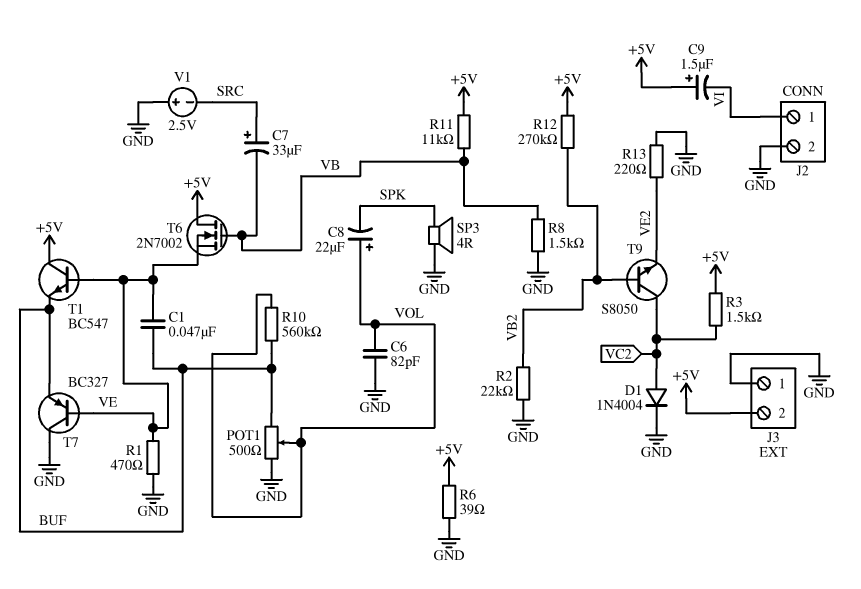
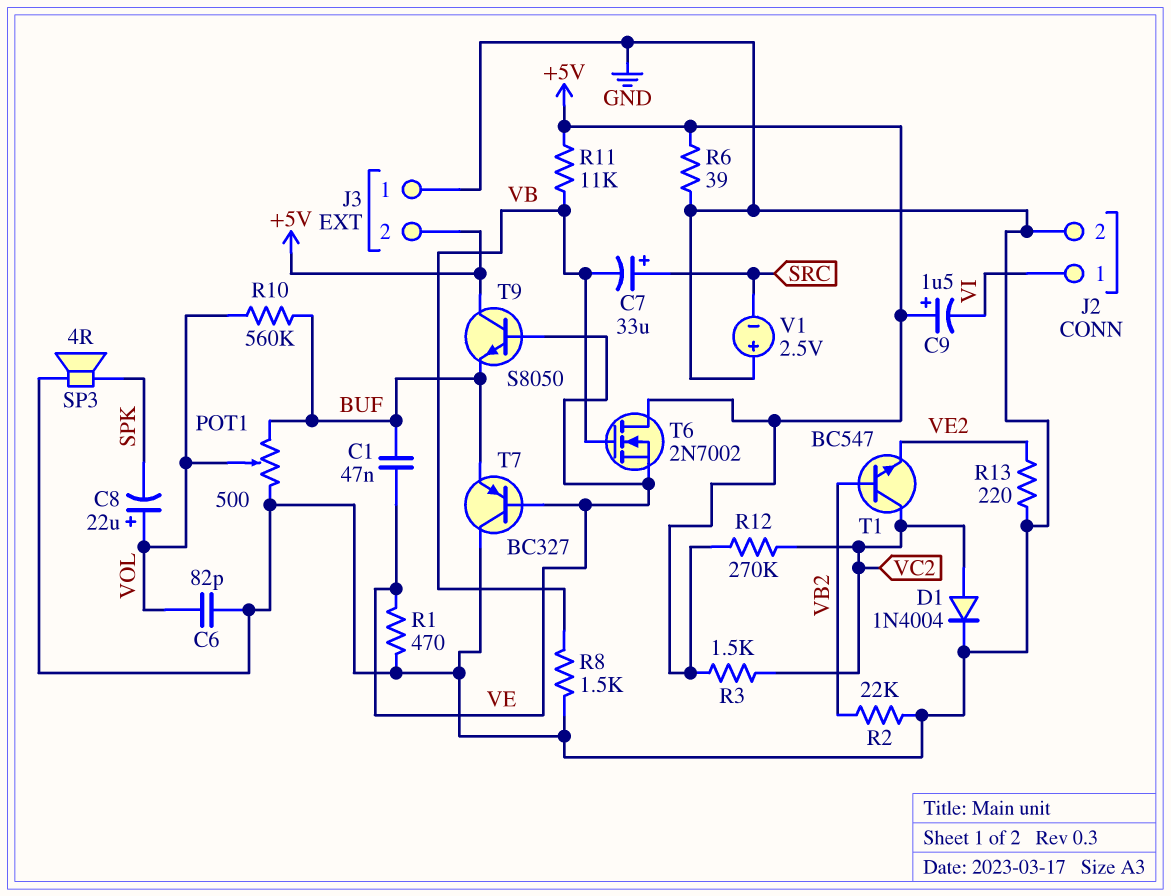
R12: 270k (+5V, VB2) -> 270k (+5V, VC2)
T1: NPN BC547 (B VE, C +5V, E BUF) -> NPN BC547 (B VB2, C VC2, E VE2)
T9: NPN S8050 (B VB2, C VC2, E VE2) -> NPN S8050 (B VE, C +5V, E BUF)

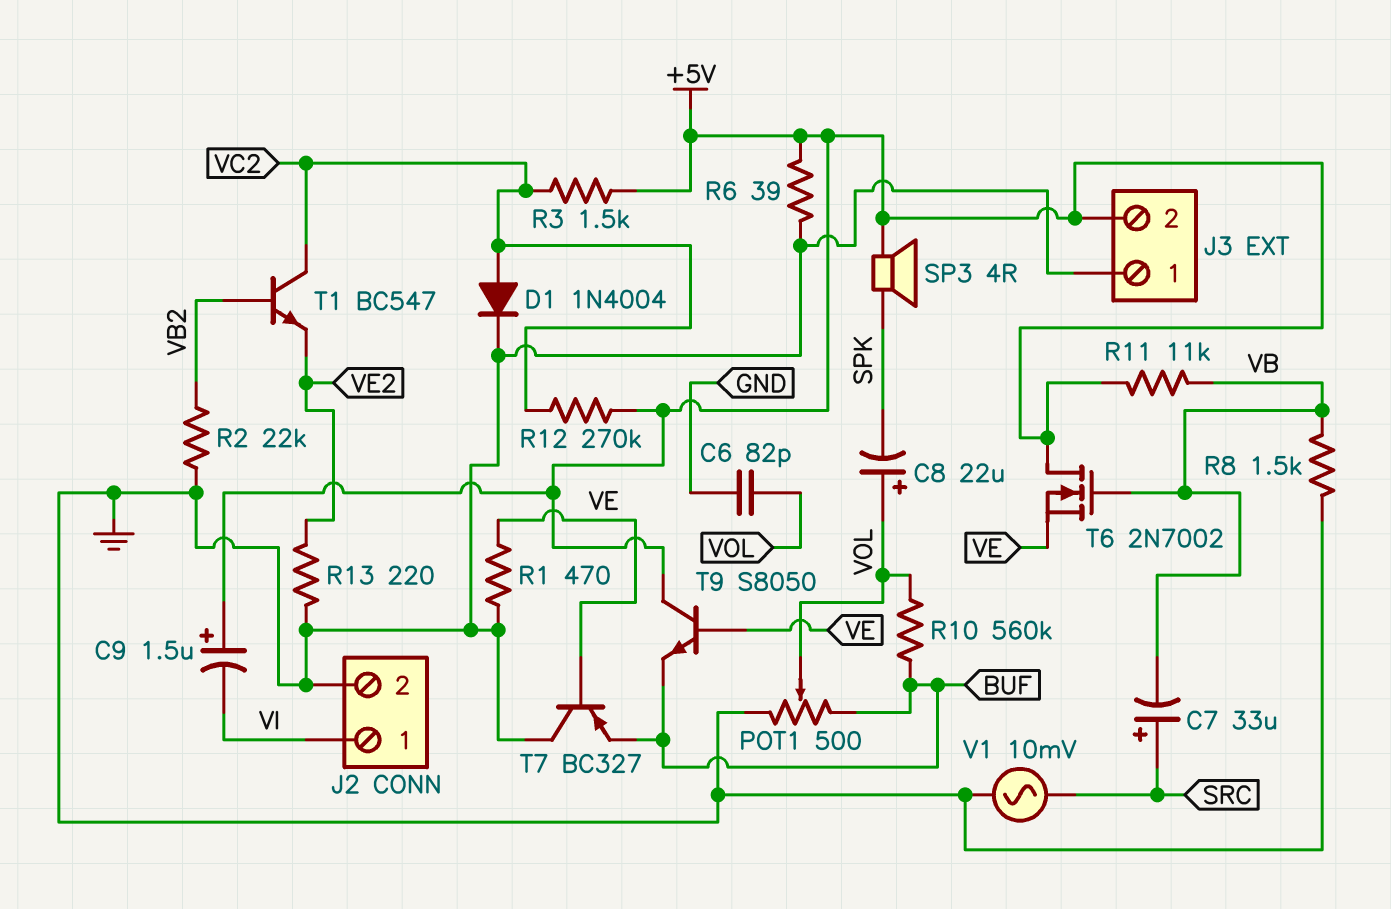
C1: 47nF (BUF, VE) -> none
SP3: speaker 4R (GND, SPK) -> speaker 4R (+5V, SPK)
V1: 2.5V (plus GND, minus SRC) -> AC 10mV (GND, SRC)

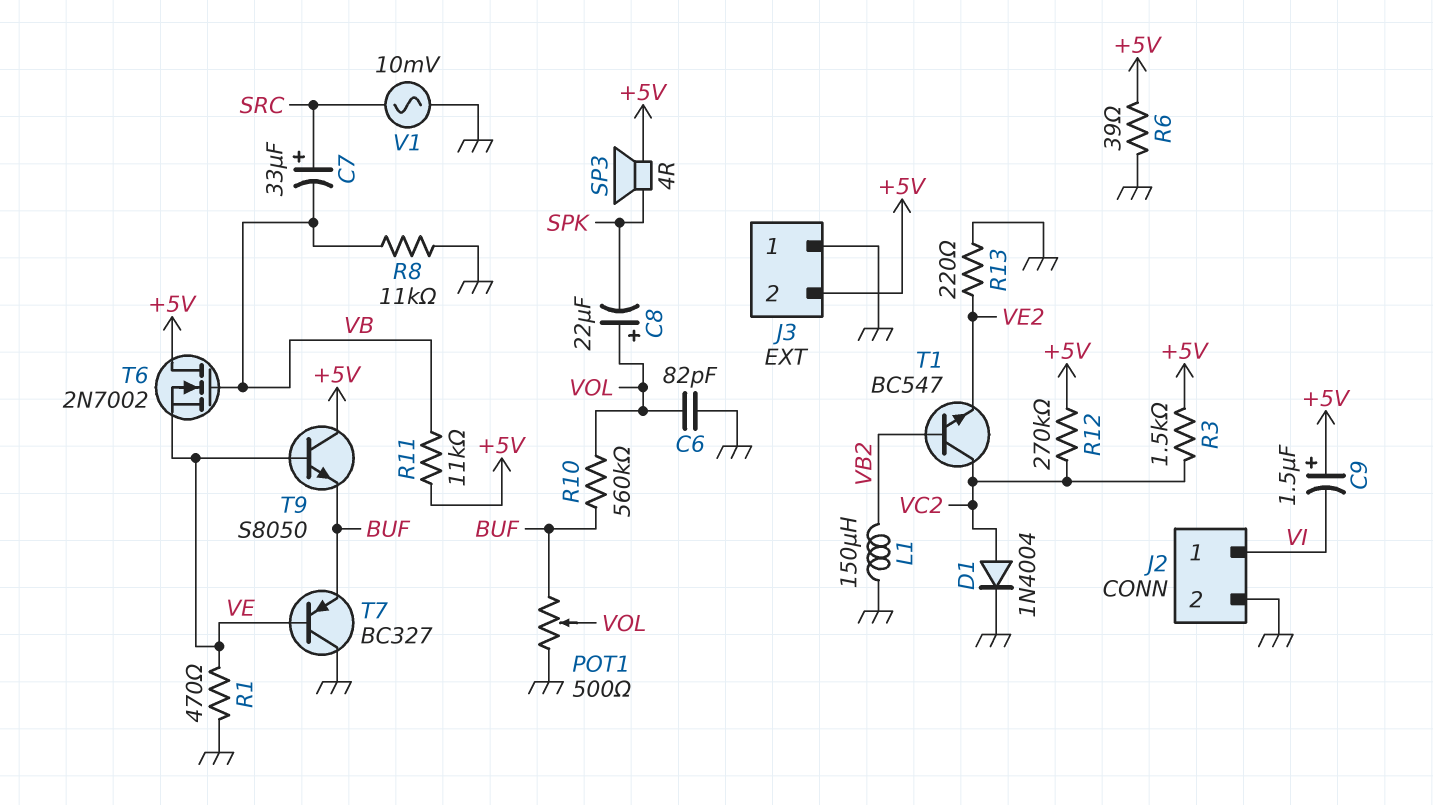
L1: none -> 150uH (GND, VB2)
R2: 22k (GND, VB2) -> none
R8: 1.5k (GND, VB) -> 11k (GND, VB)

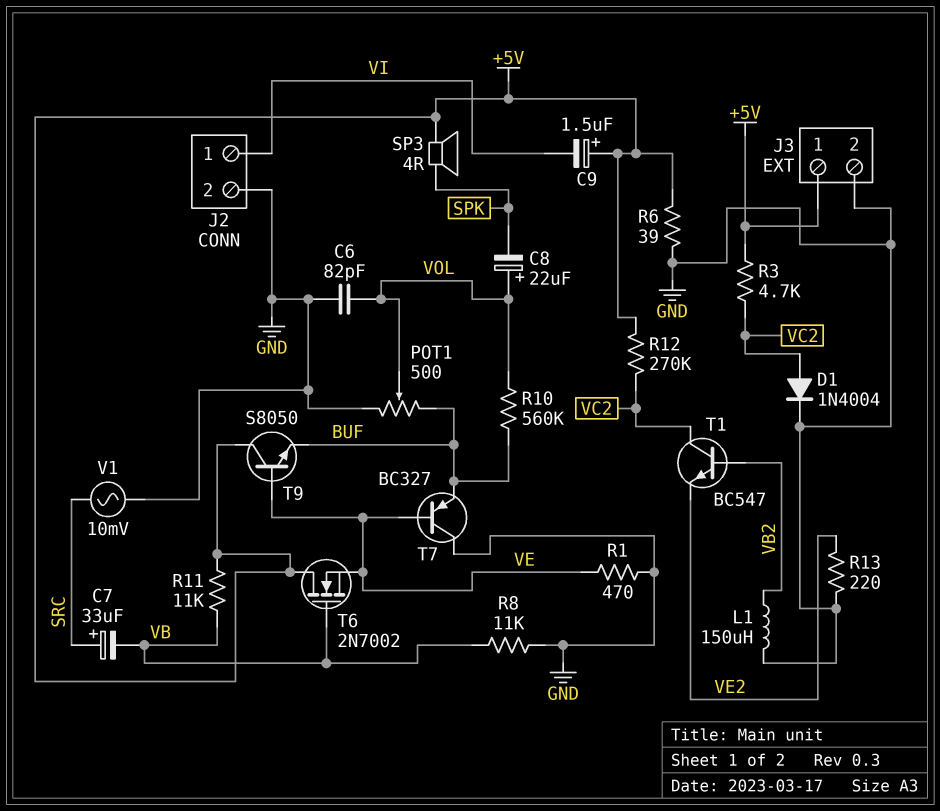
J3 pin 1: GND -> +5V
J3 pin 2: +5V -> GND
R3: 1.5k (+5V, VC2) -> 4.7k (+5V, VC2)

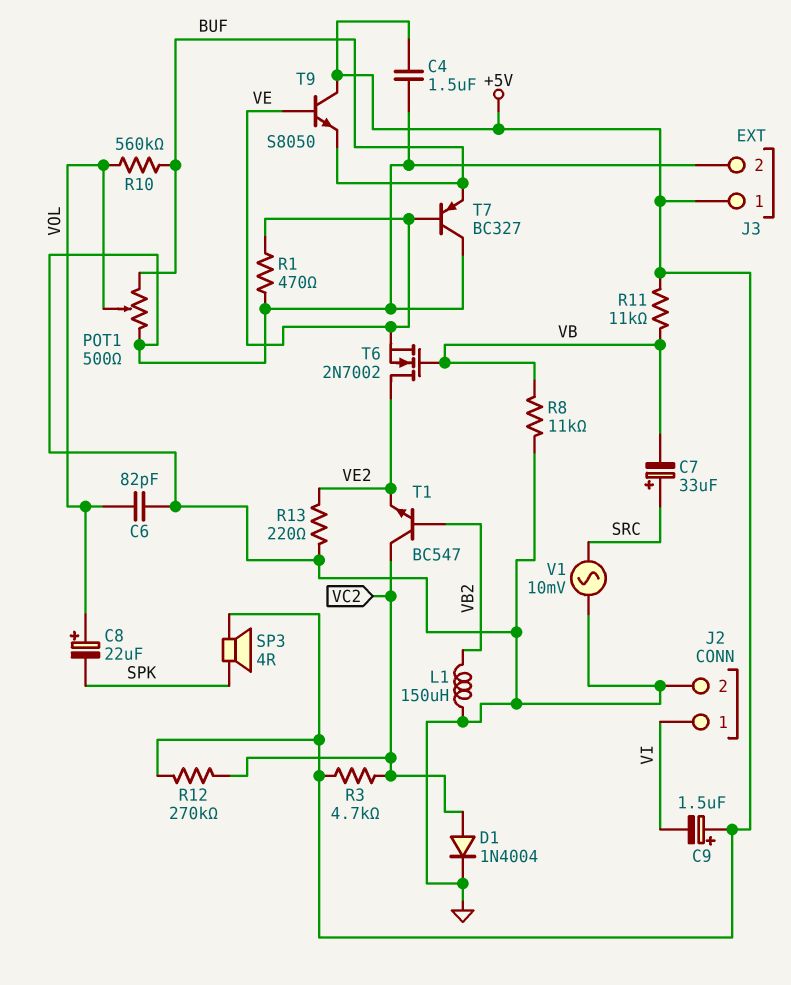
C4: none -> 1.5uF (+5V, GND)
R6: 39 (+5V, GND) -> none
T6: NMOS 2N7002 (G VB, D +5V, S VE) -> NMOS 2N7002 (G VB, D VE2, S VE)

